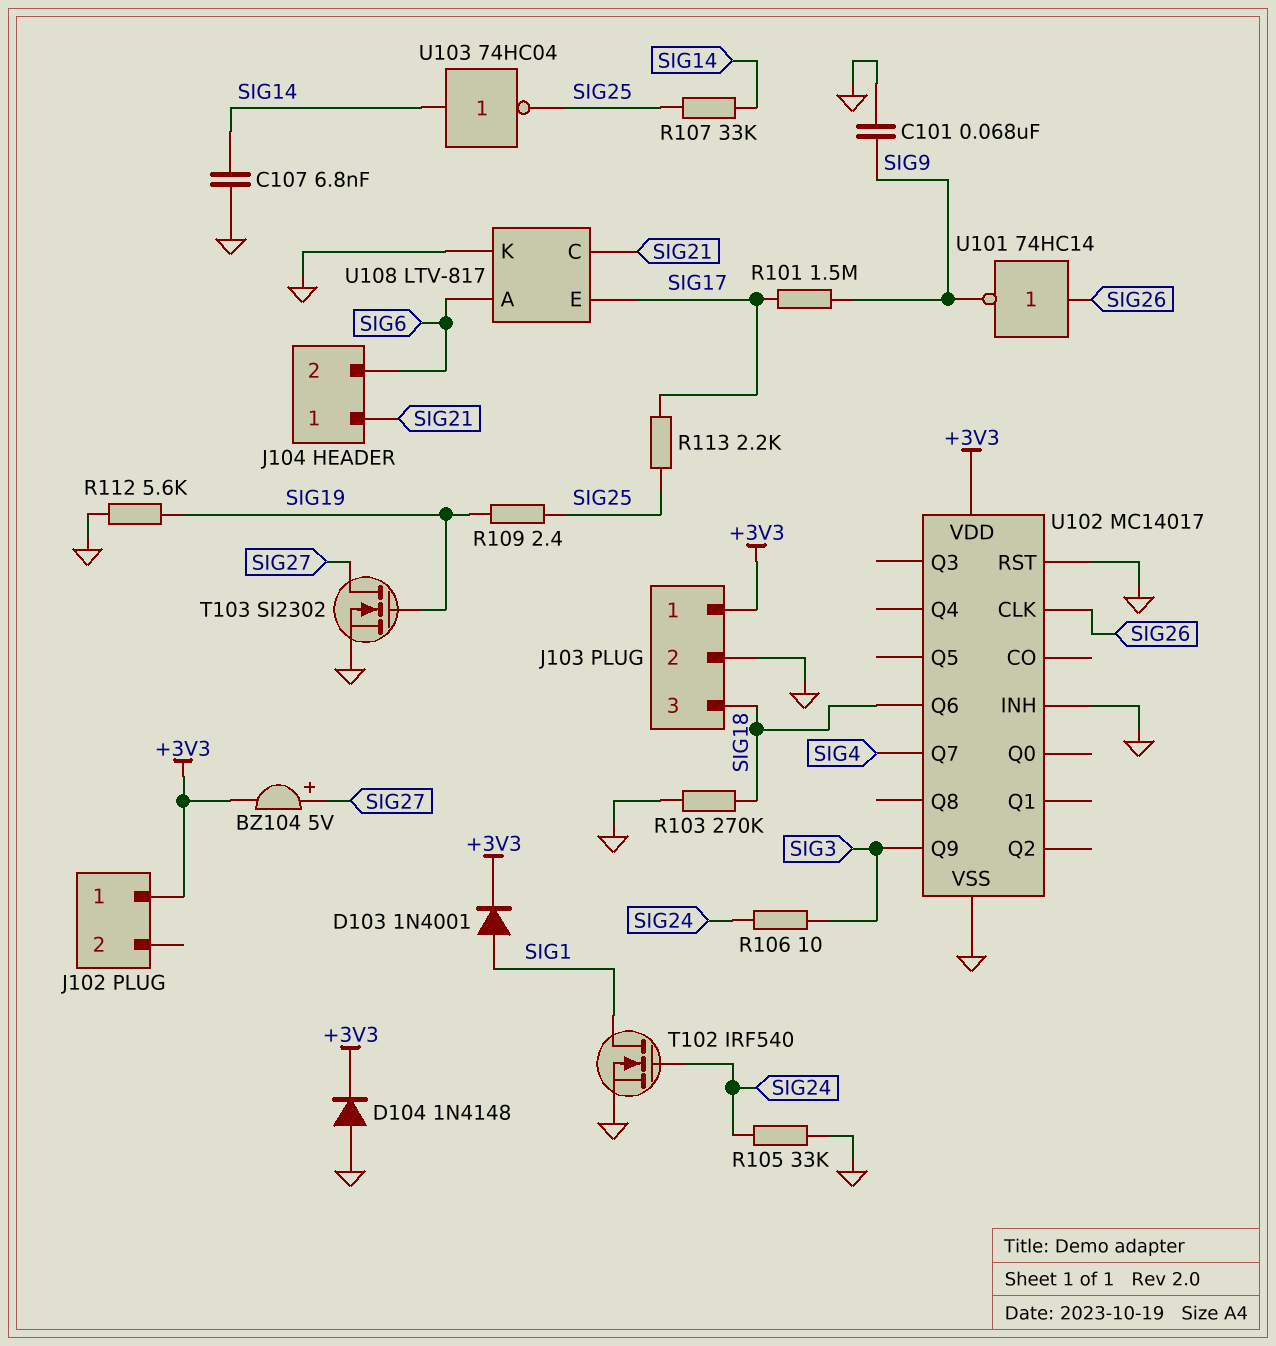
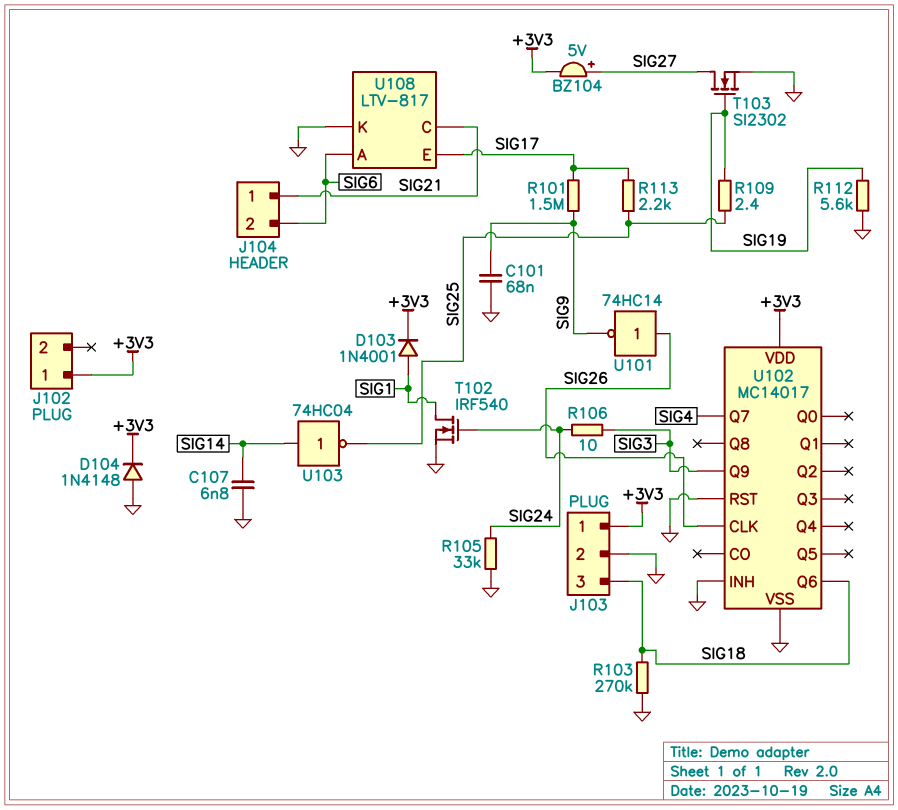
R107: 33k (SIG14, SIG25) -> none

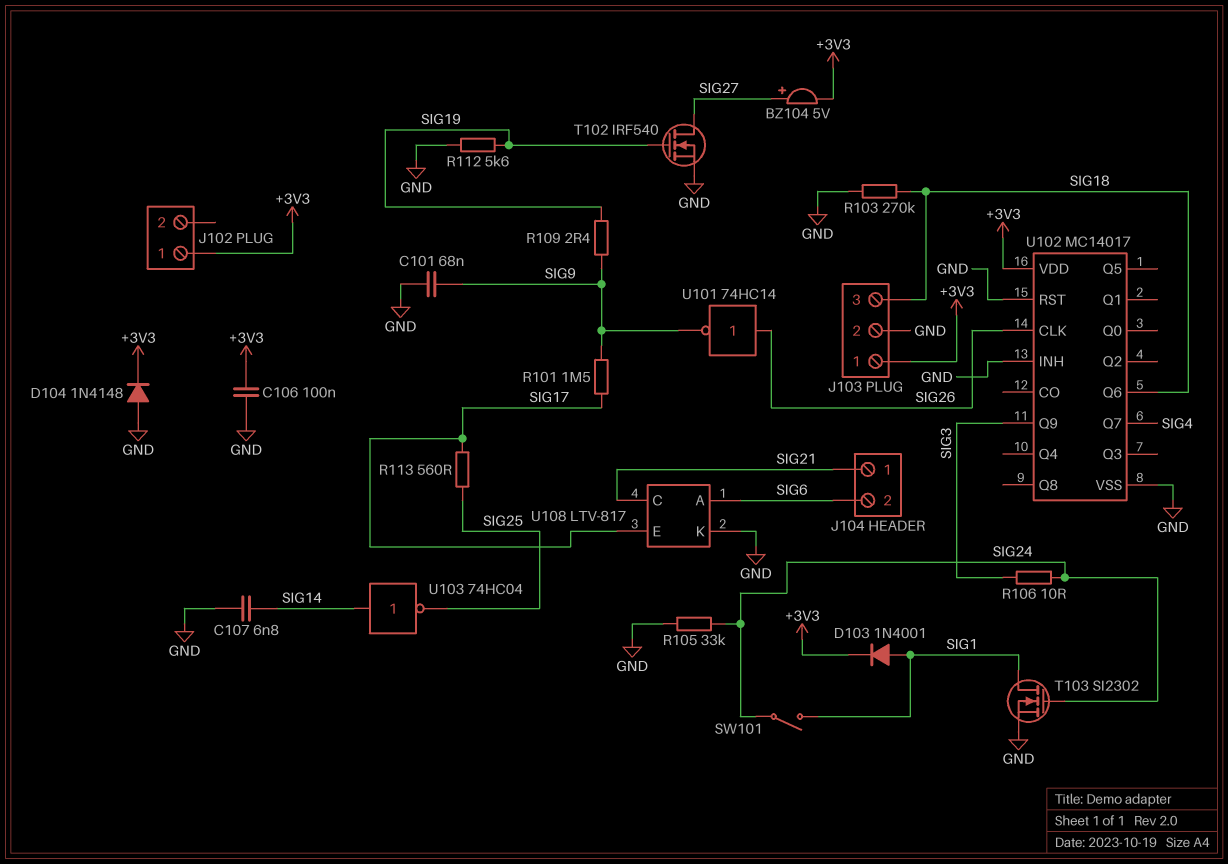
C106: none -> 100nF (+3V3, GND)
R109: 2.4 (SIG19, SIG25) -> 2.4 (SIG9, SIG19)
R113: 2.2k (SIG17, SIG25) -> 560 (SIG17, SIG25)
SW101: none -> switch (SIG1, SIG24)
T102: NMOS IRF540 (G SIG24, D SIG1, S GND) -> NMOS IRF540 (G SIG19, D SIG27, S GND)
T103: NMOS SI2302 (G SIG19, D SIG27, S GND) -> NMOS SI2302 (G SIG24, D SIG1, S GND)

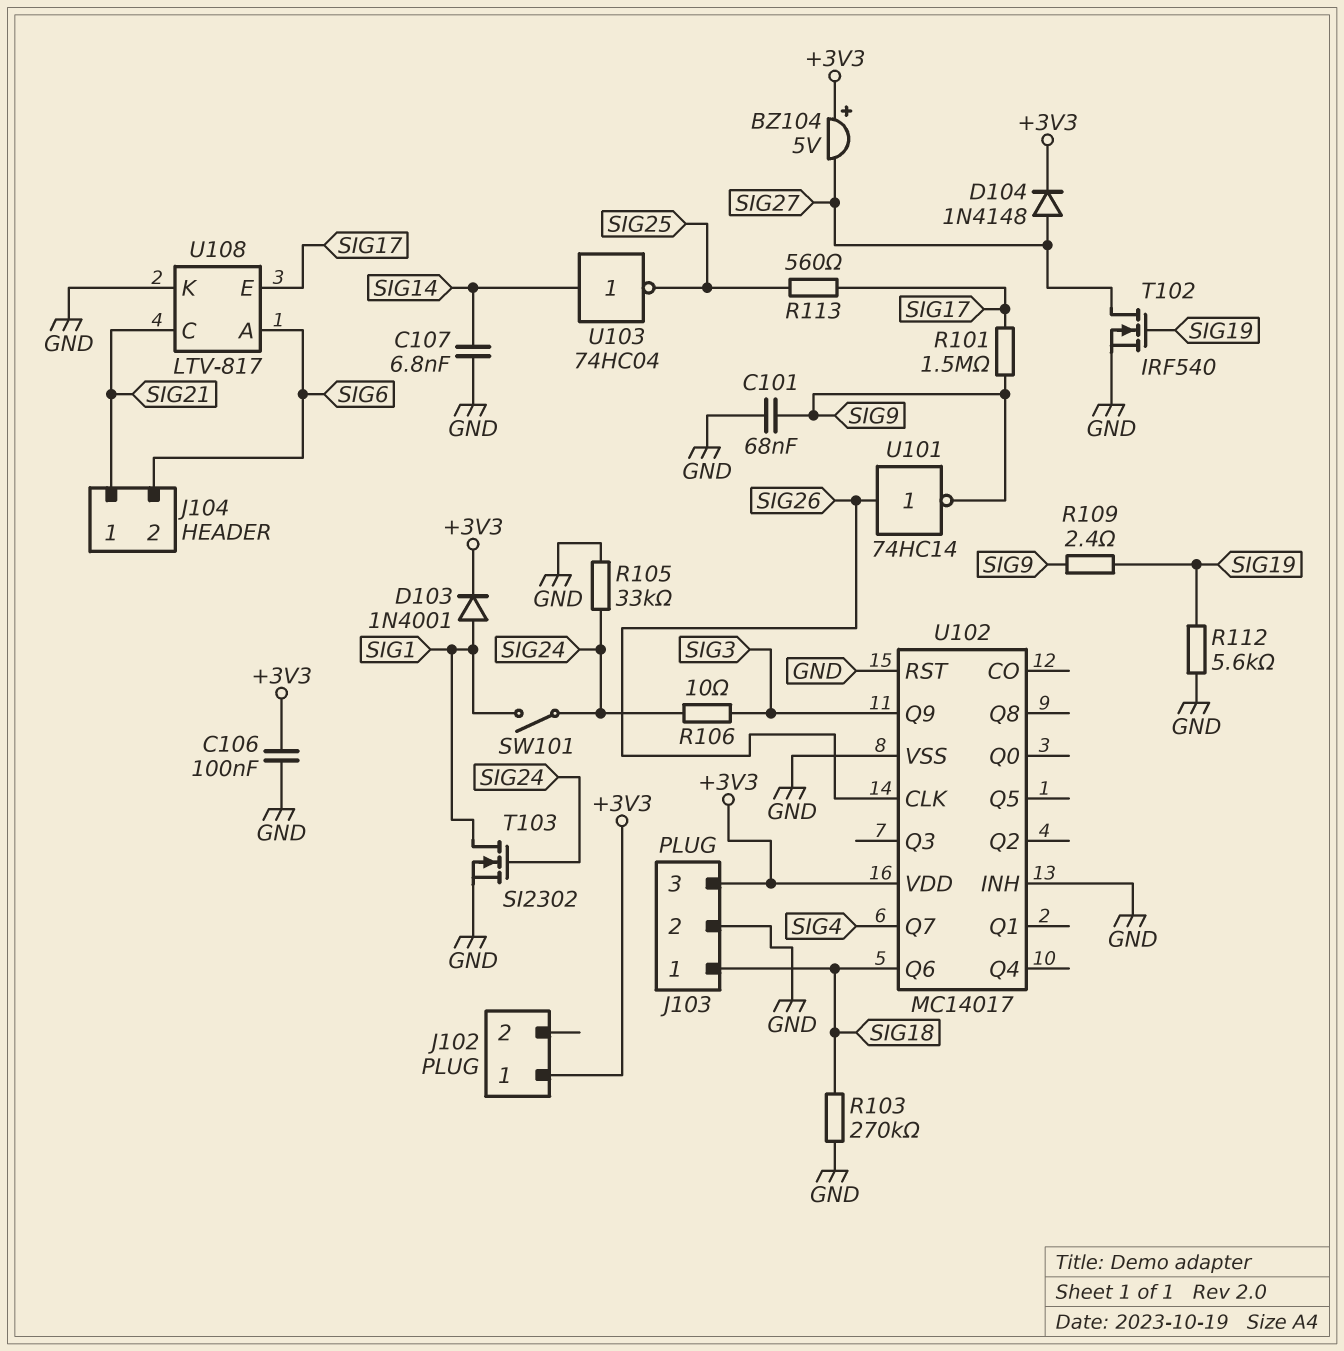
BZ104: buzzer 5V (plus SIG27, minus +3V3) -> buzzer 5V (plus +3V3, minus SIG27)
D104: diode 1N4148 (A GND, K +3V3) -> diode 1N4148 (A SIG27, K +3V3)
J103 pin 1: +3V3 -> SIG18
J103 pin 3: SIG18 -> +3V3

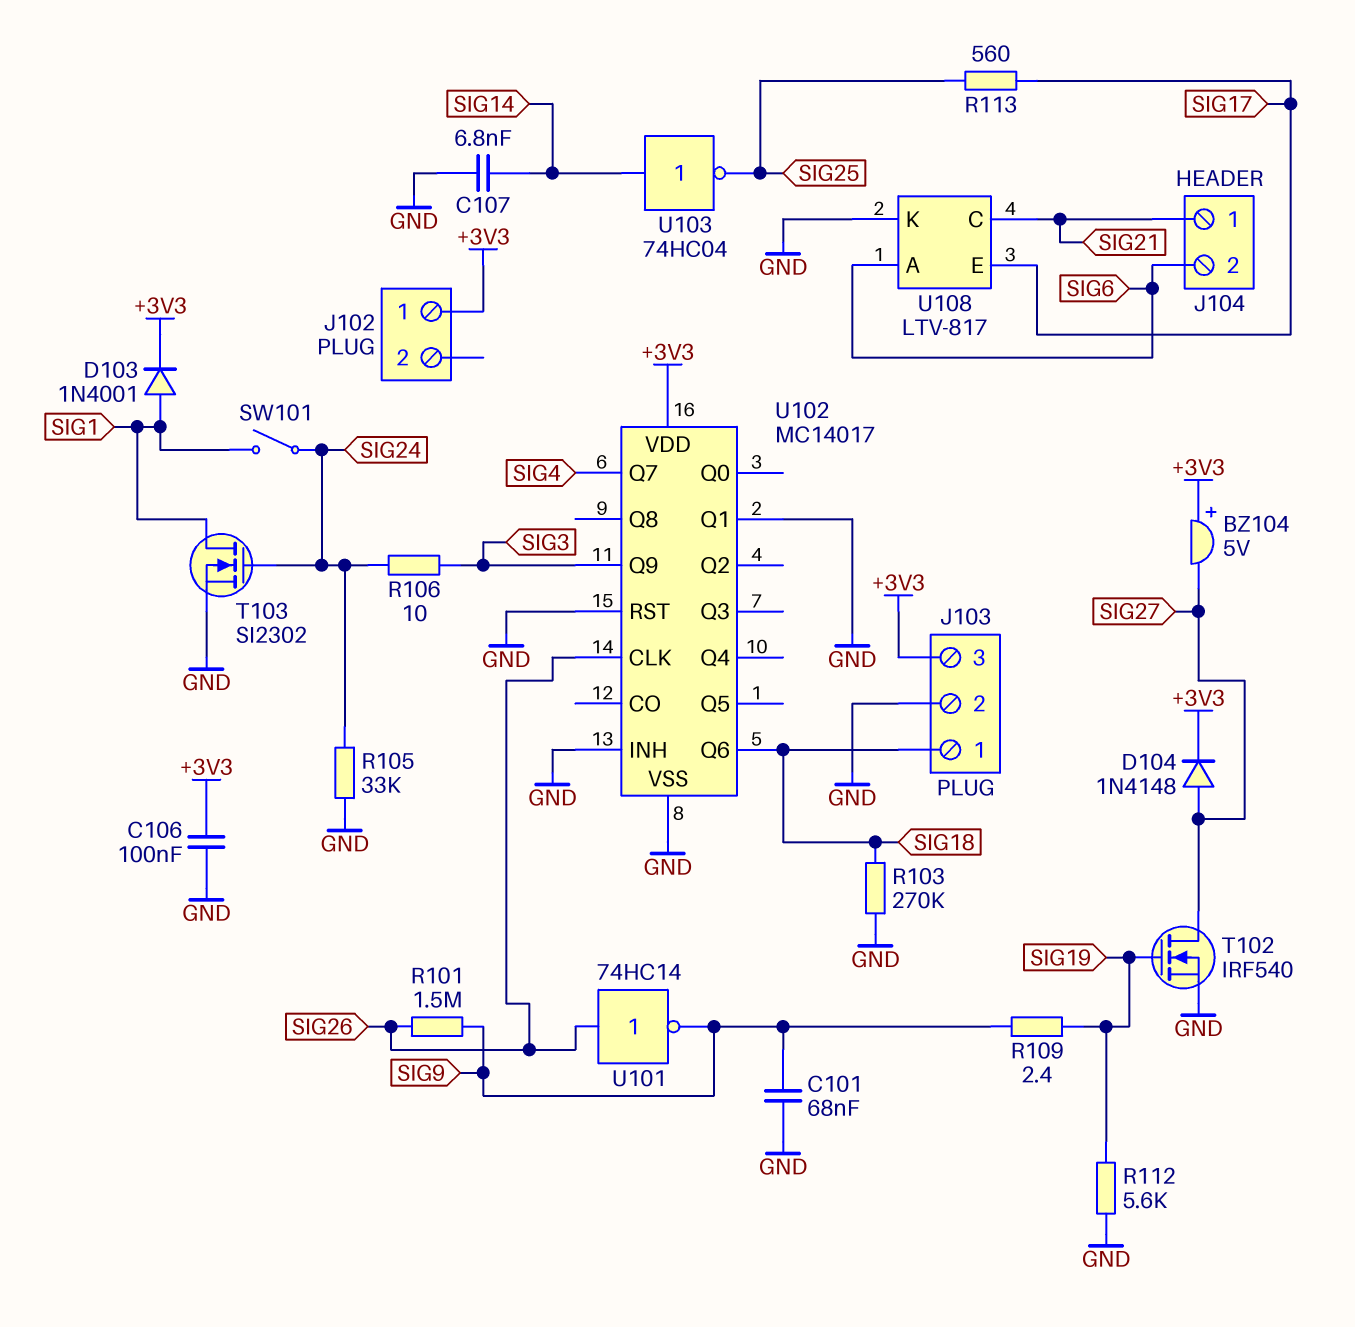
R101: 1.5M (SIG9, SIG17) -> 1.5M (SIG9, SIG26)
U102 pin Q1: none -> GND

